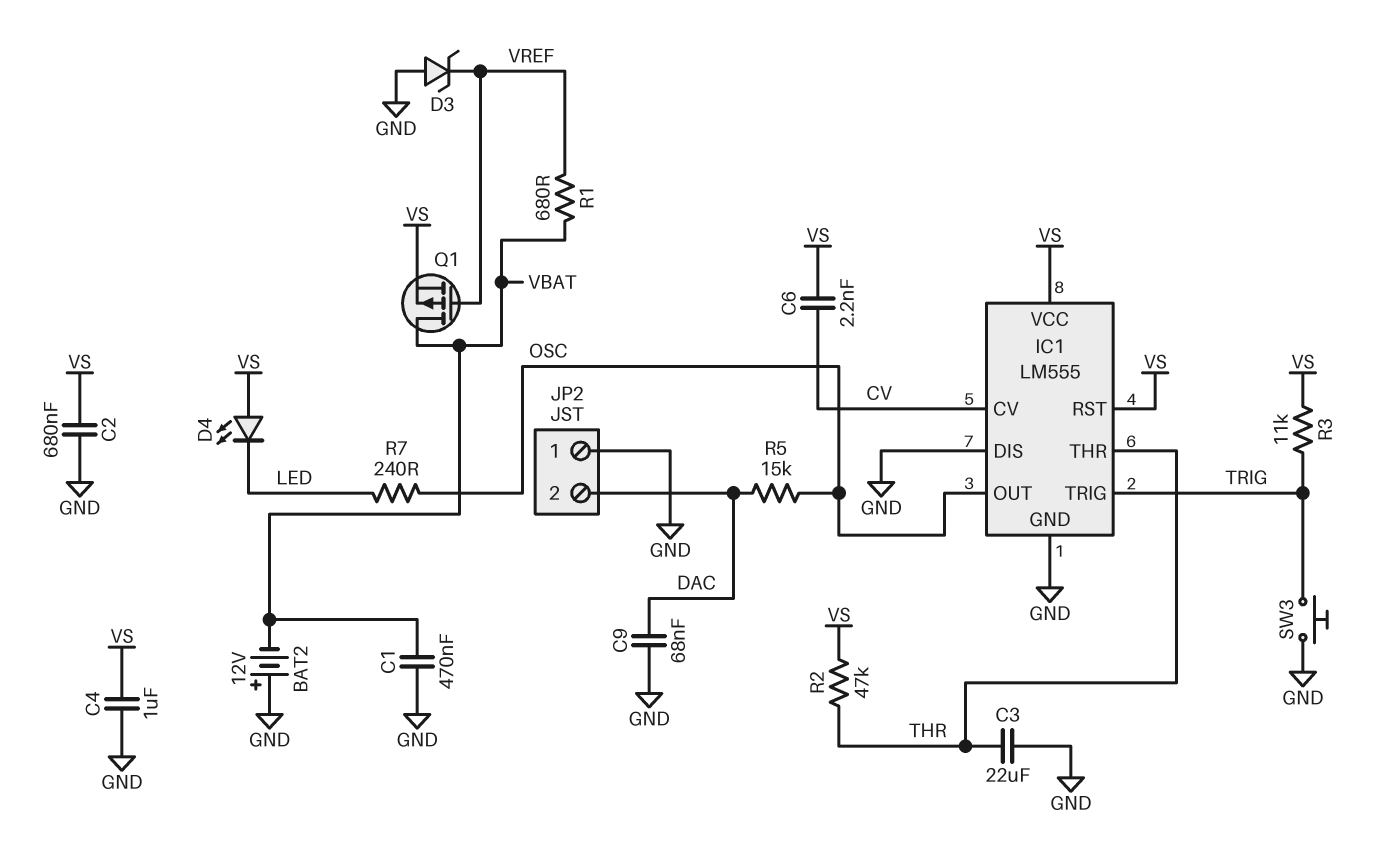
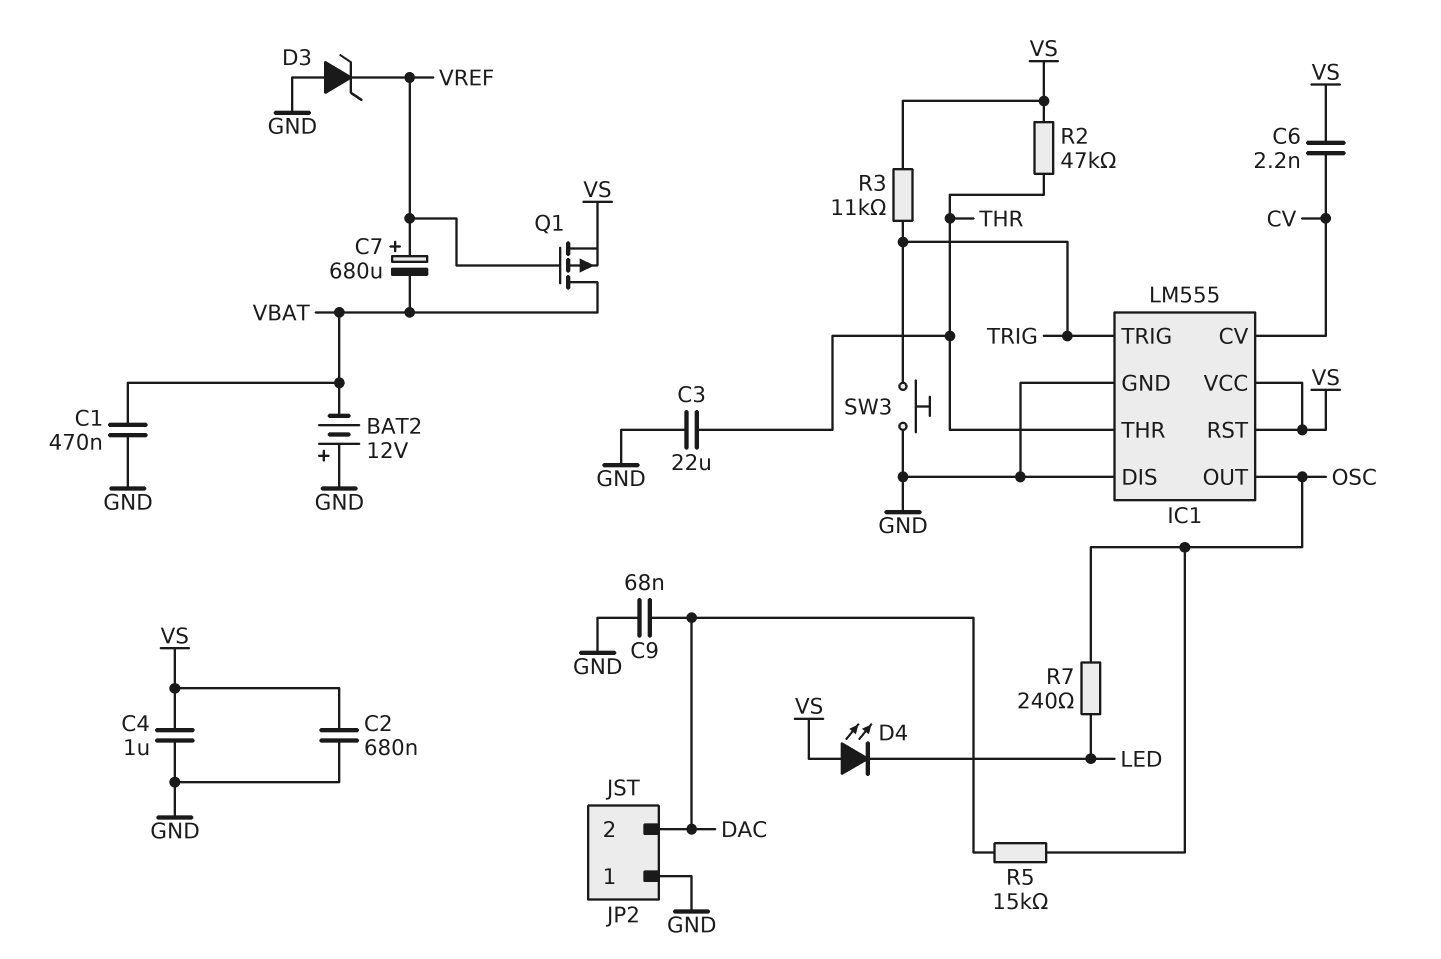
C7: none -> 680uF (plus VREF, minus VBAT)
R1: 680 (VBAT, VREF) -> none

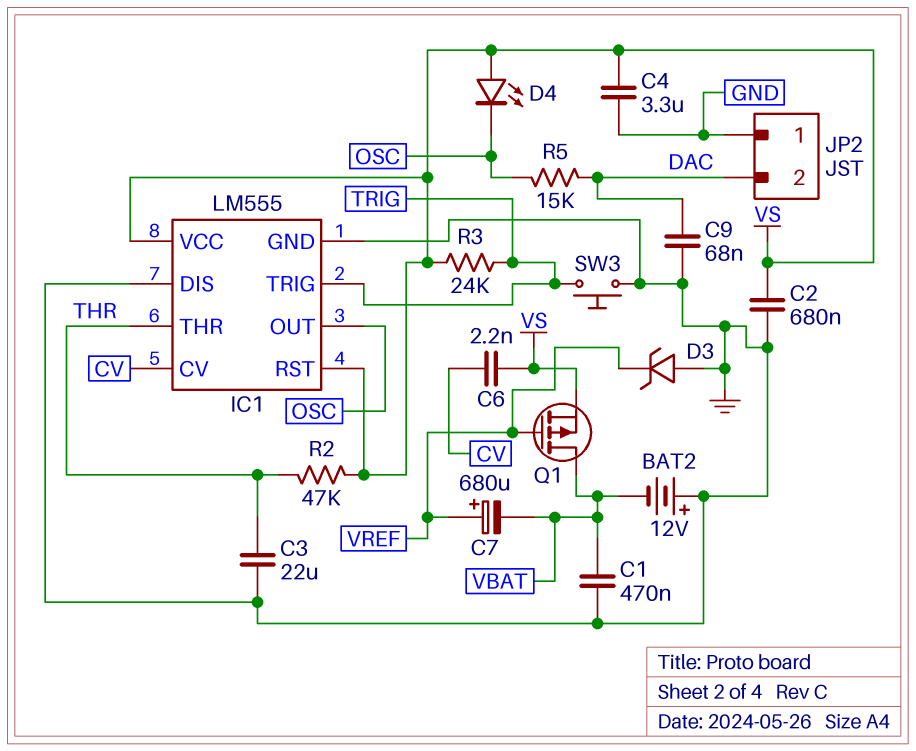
C4: 1uF (GND, VS) -> 3.3uF (GND, VS)
D4: LED (A VS, K LED) -> LED (A VS, K OSC)
R3: 11k (TRIG, VS) -> 24k (TRIG, VS)
R7: 240 (LED, OSC) -> none

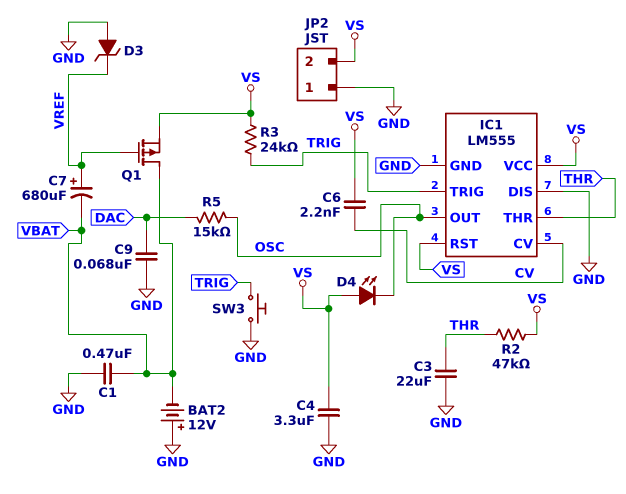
C2: 680nF (GND, VS) -> none
JP2 pin 2: DAC -> VS

